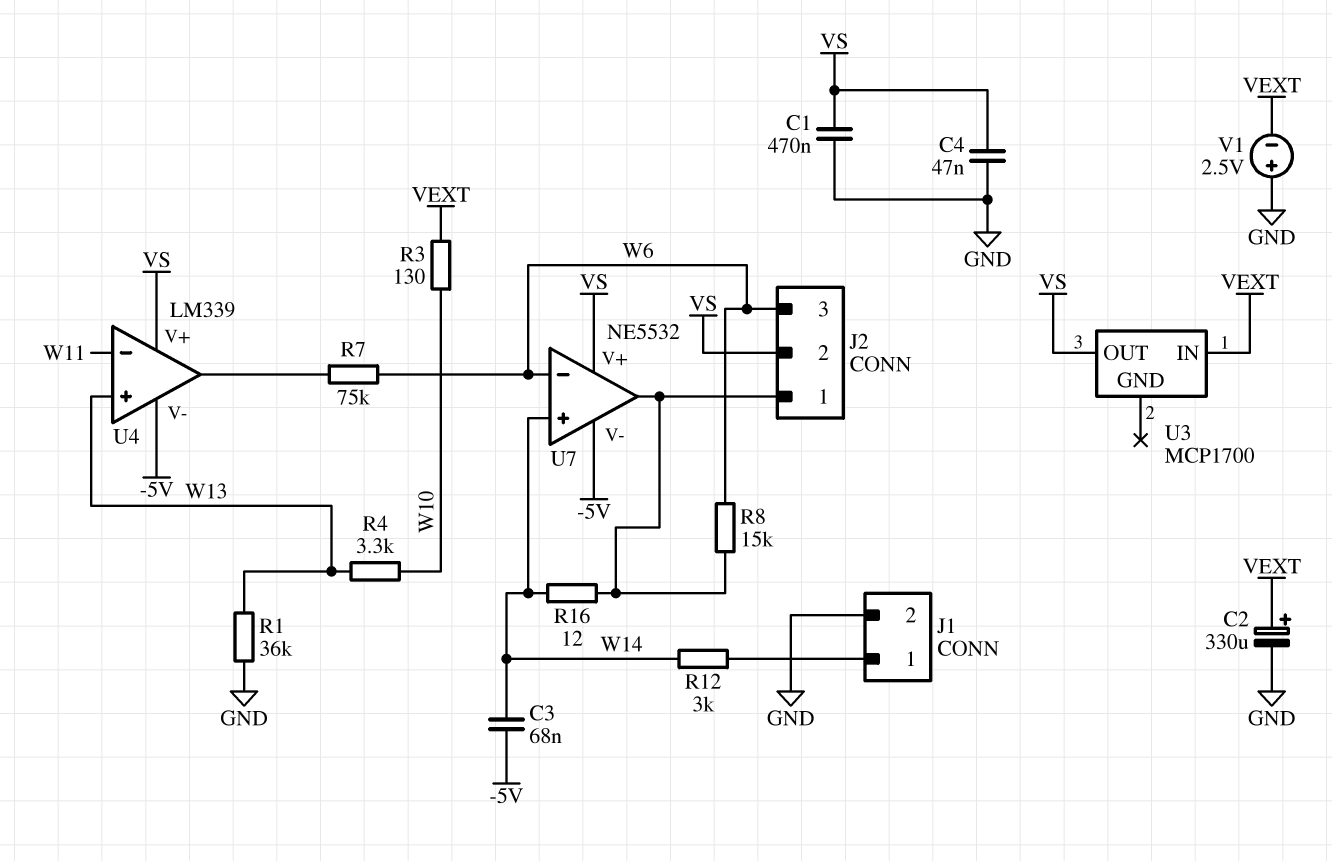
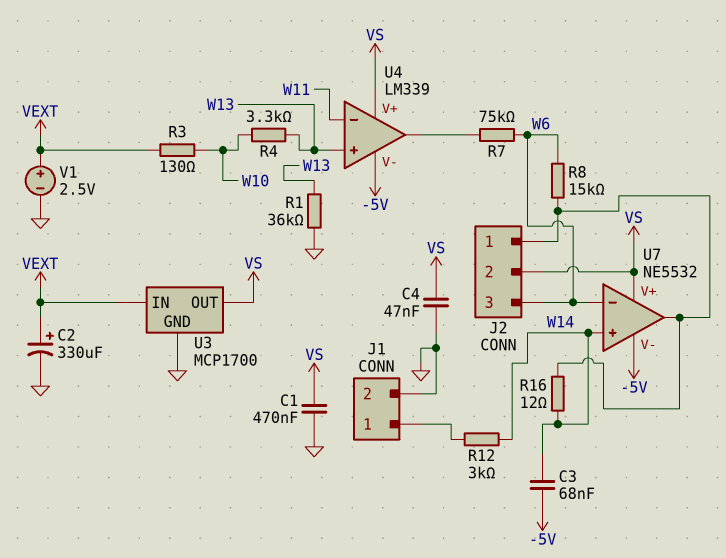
U3 pin GND: none -> GND
V1: 2.5V (plus GND, minus VEXT) -> 2.5V (plus VEXT, minus GND)

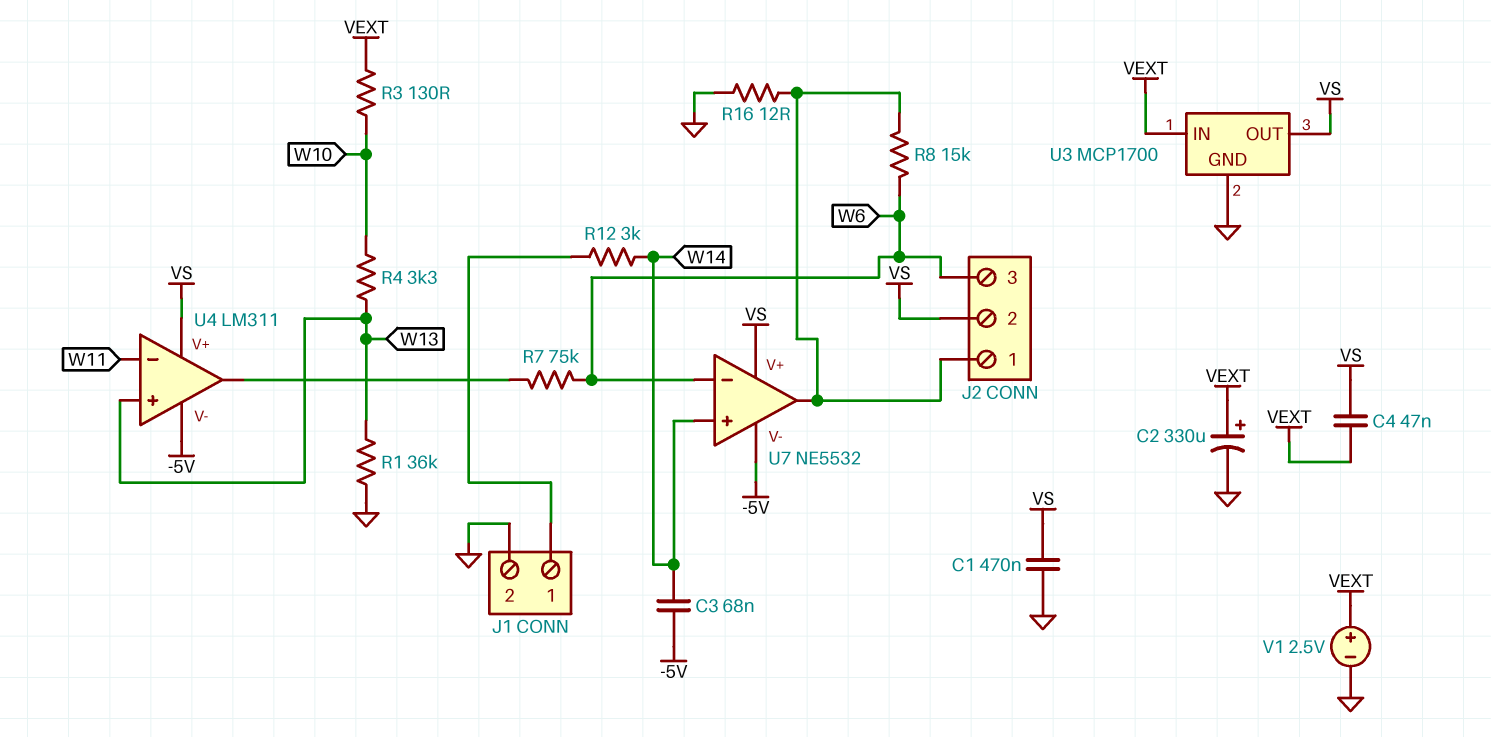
C4: 47nF (GND, VS) -> 47nF (VEXT, VS)
R16: 12 (J2/1, W14) -> 12 (GND, J2/1)
U4: LM339 -> LM311

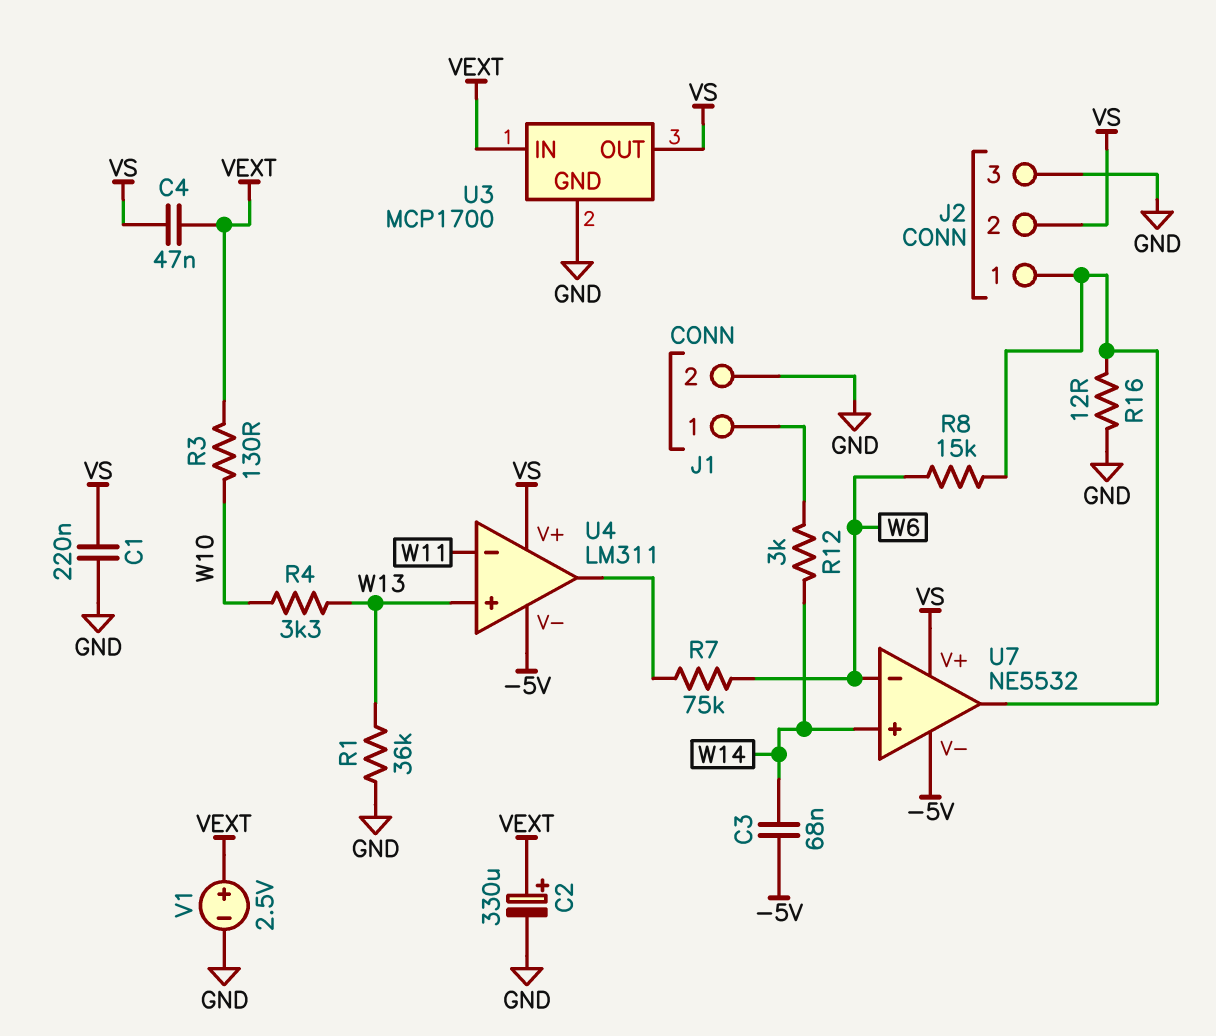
C1: 470nF (GND, VS) -> 220nF (GND, VS)
J2 pin 3: W6 -> GND

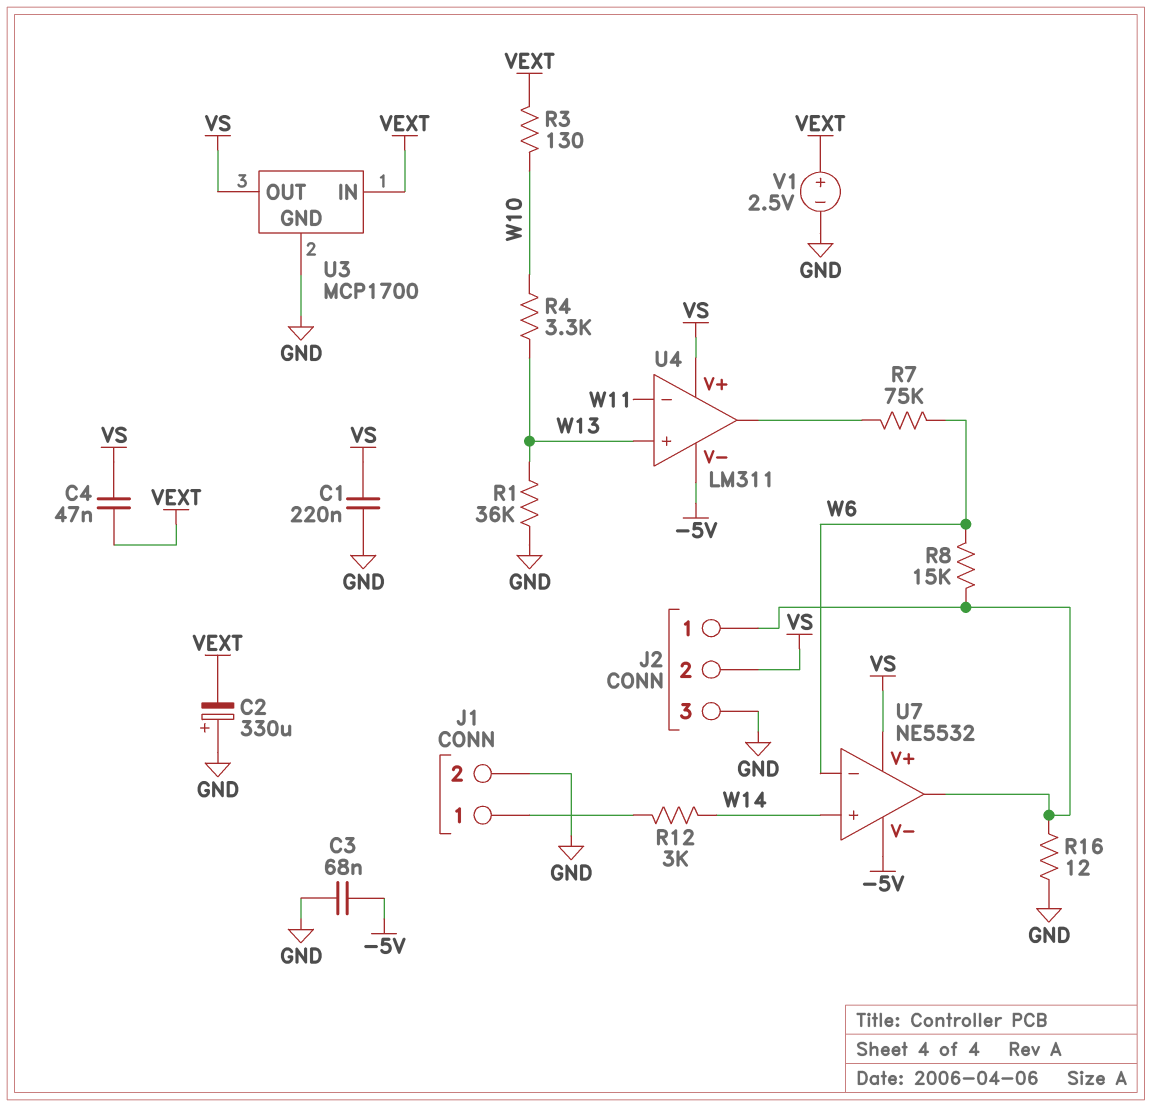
C2: 330uF (plus VEXT, minus GND) -> 330uF (plus GND, minus VEXT)
C3: 68nF (-5V, W14) -> 68nF (-5V, GND)

